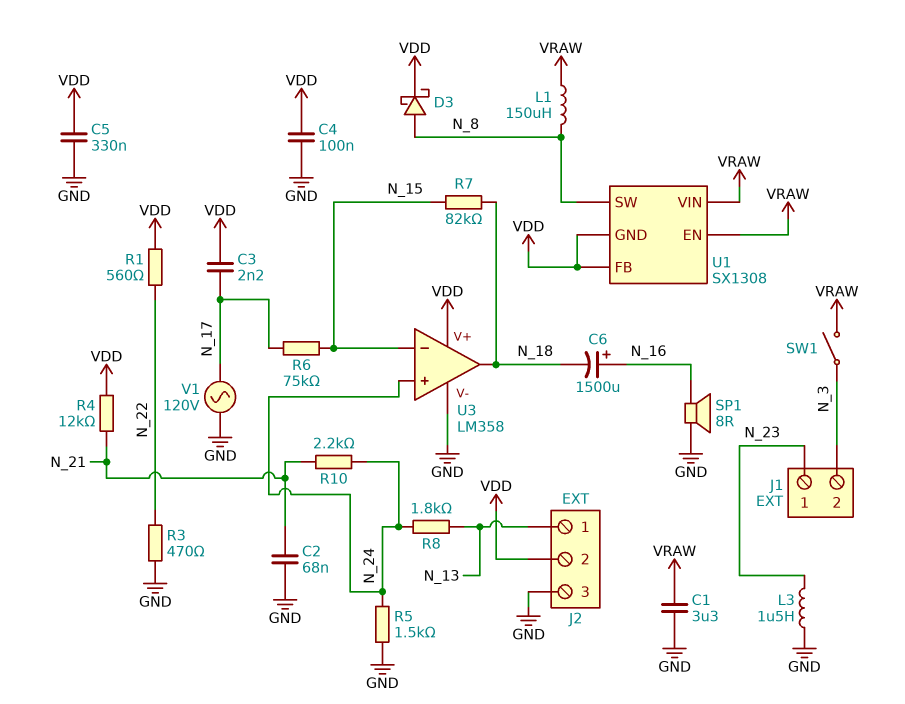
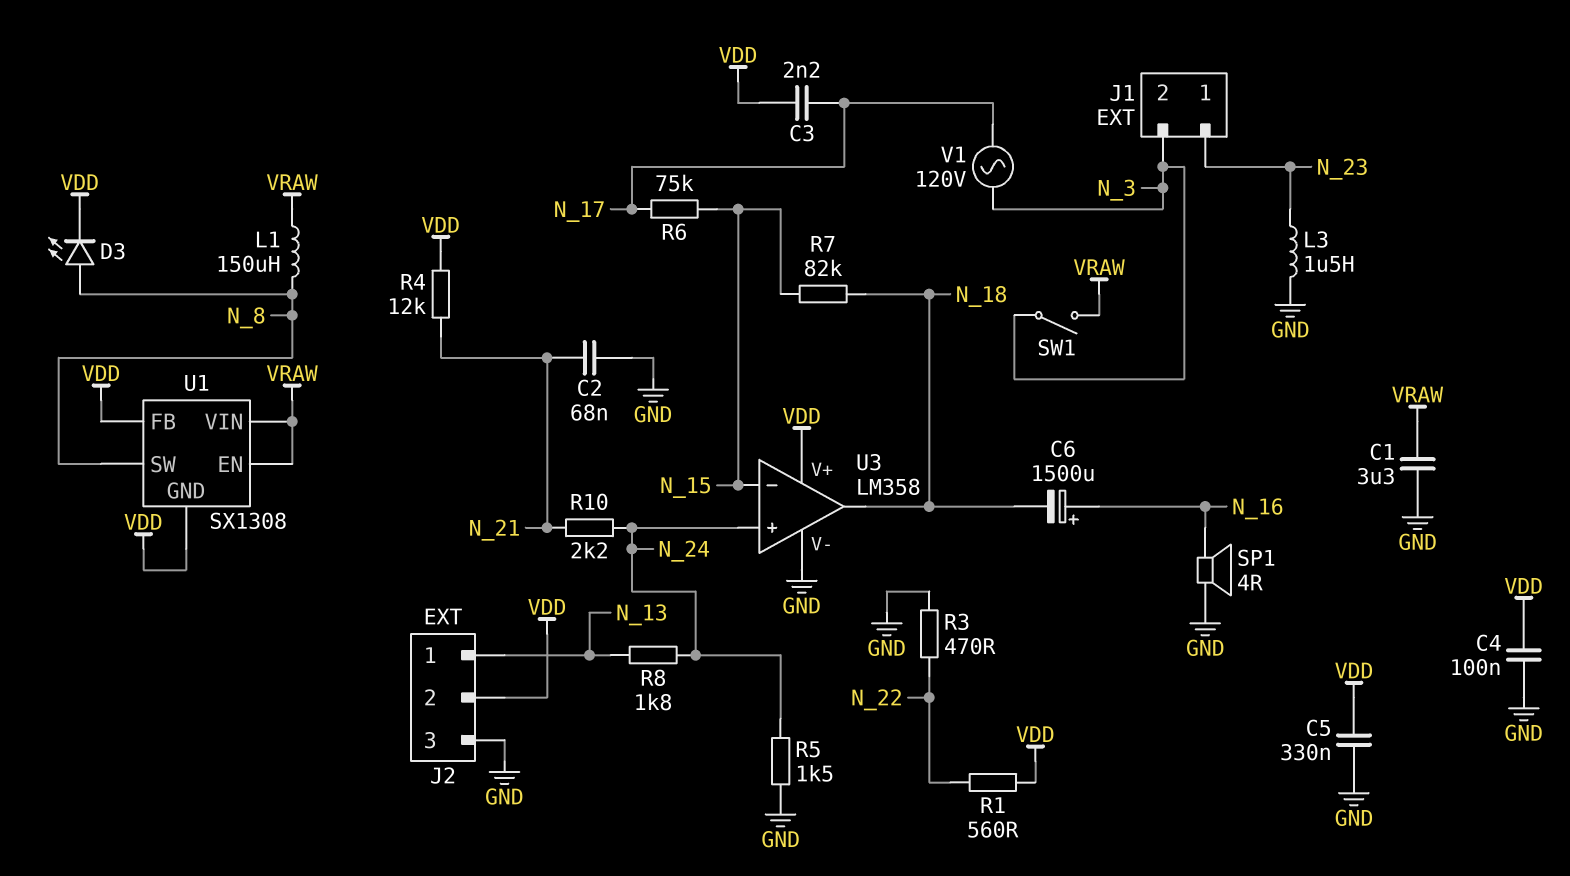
D3: schottky (A N_8, K VDD) -> LED (A N_8, K VDD)
SP1: speaker 8R (GND, N_16) -> speaker 4R (GND, N_16)
V1: AC 120V (GND, N_17) -> AC 120V (N_3, N_17)

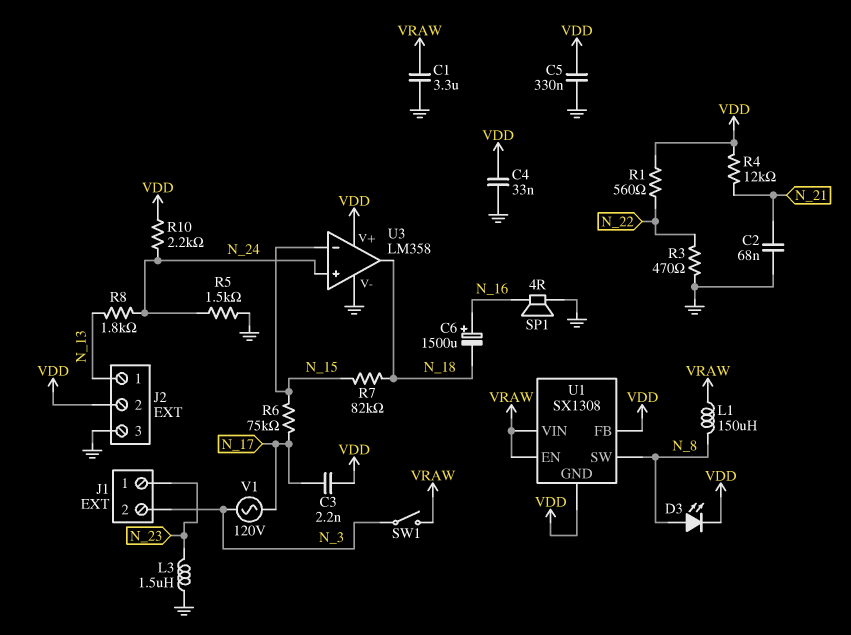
C4: 100nF (GND, VDD) -> 33nF (GND, VDD)
R10: 2.2k (N_21, N_24) -> 2.2k (N_24, VDD)

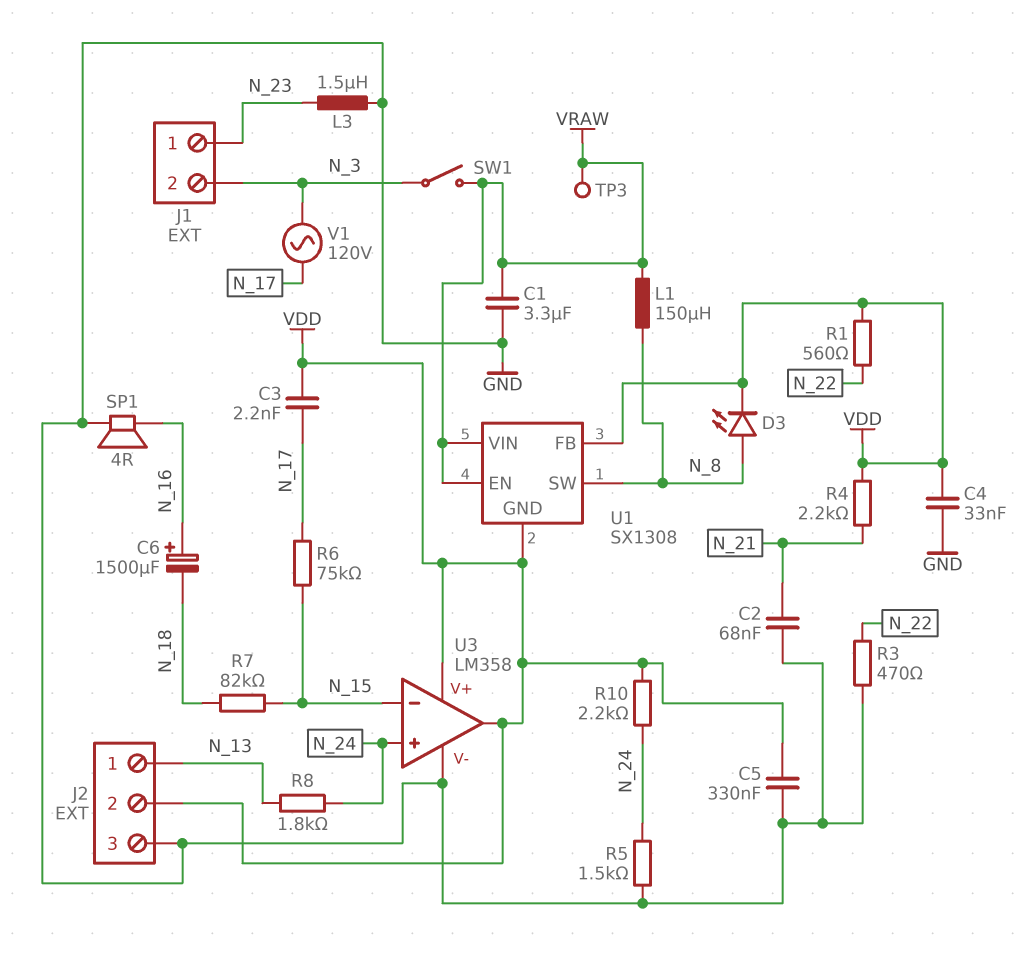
R4: 12k (N_21, VDD) -> 2.2k (N_21, VDD)
TP3: none -> test point (VRAW)
U3 pin out: N_18 -> VDD

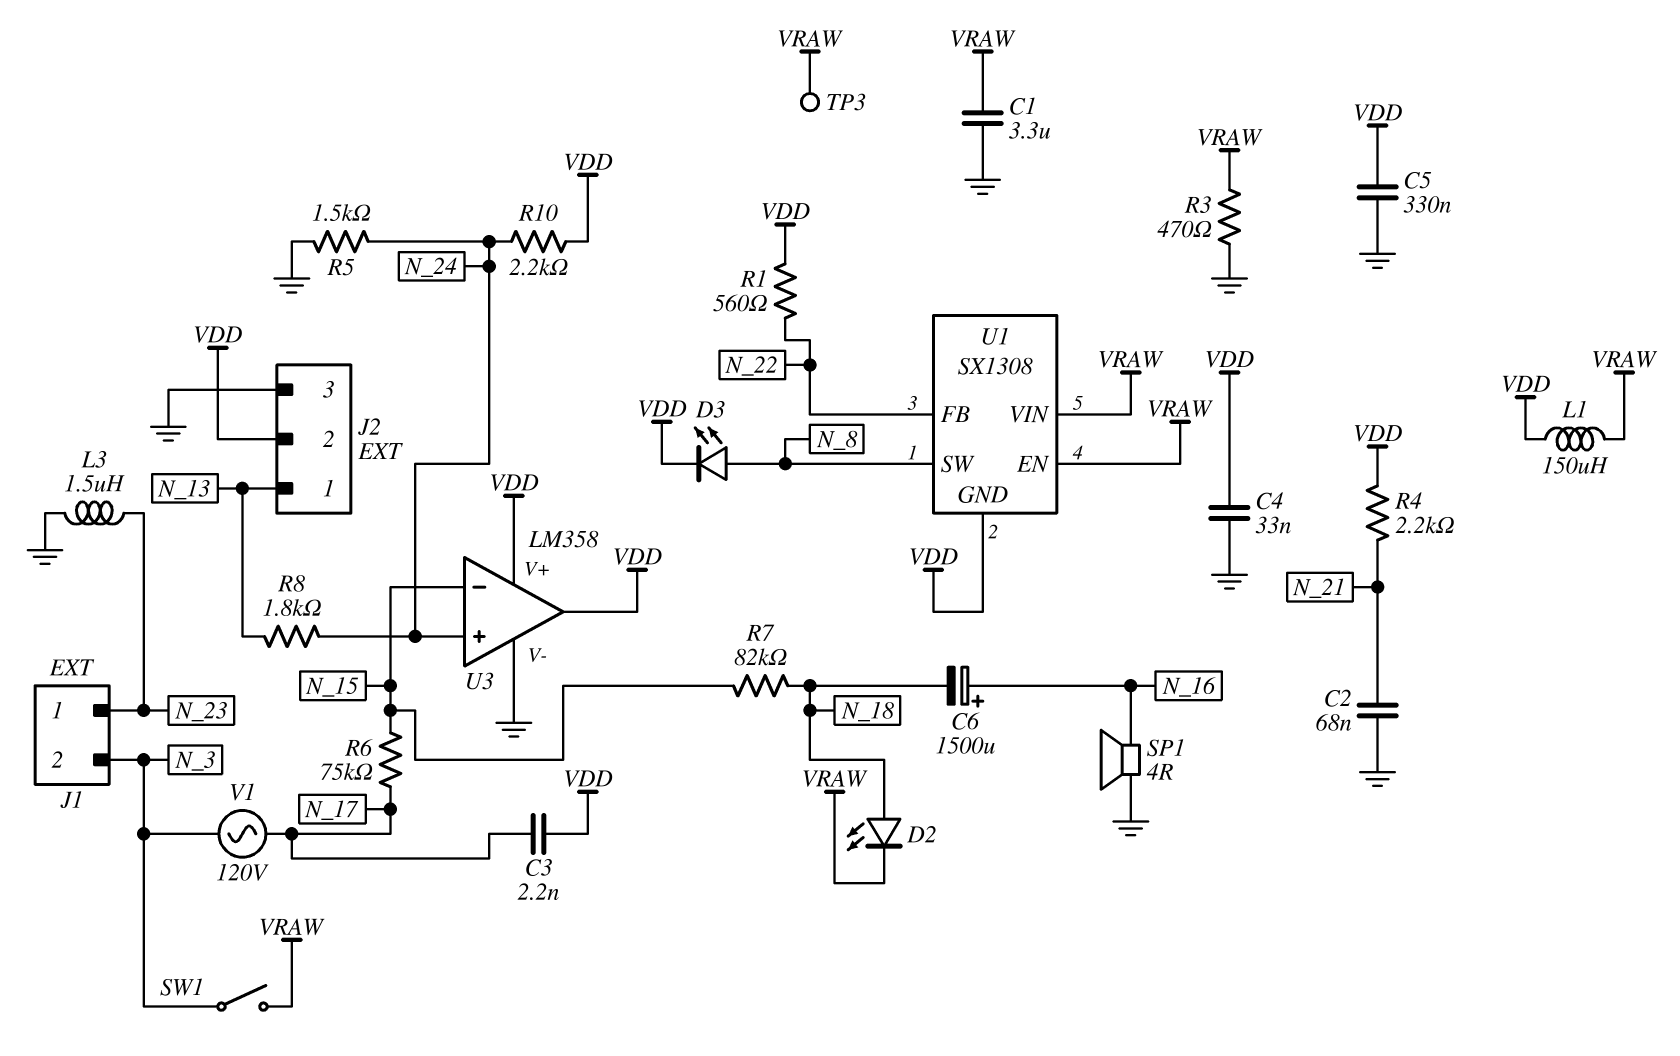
D2: none -> LED (A N_18, K VRAW)
L1: 150uH (N_8, VRAW) -> 150uH (VDD, VRAW)
R3: 470 (GND, N_22) -> 470 (GND, VRAW)
U1 pin FB: VDD -> N_22

